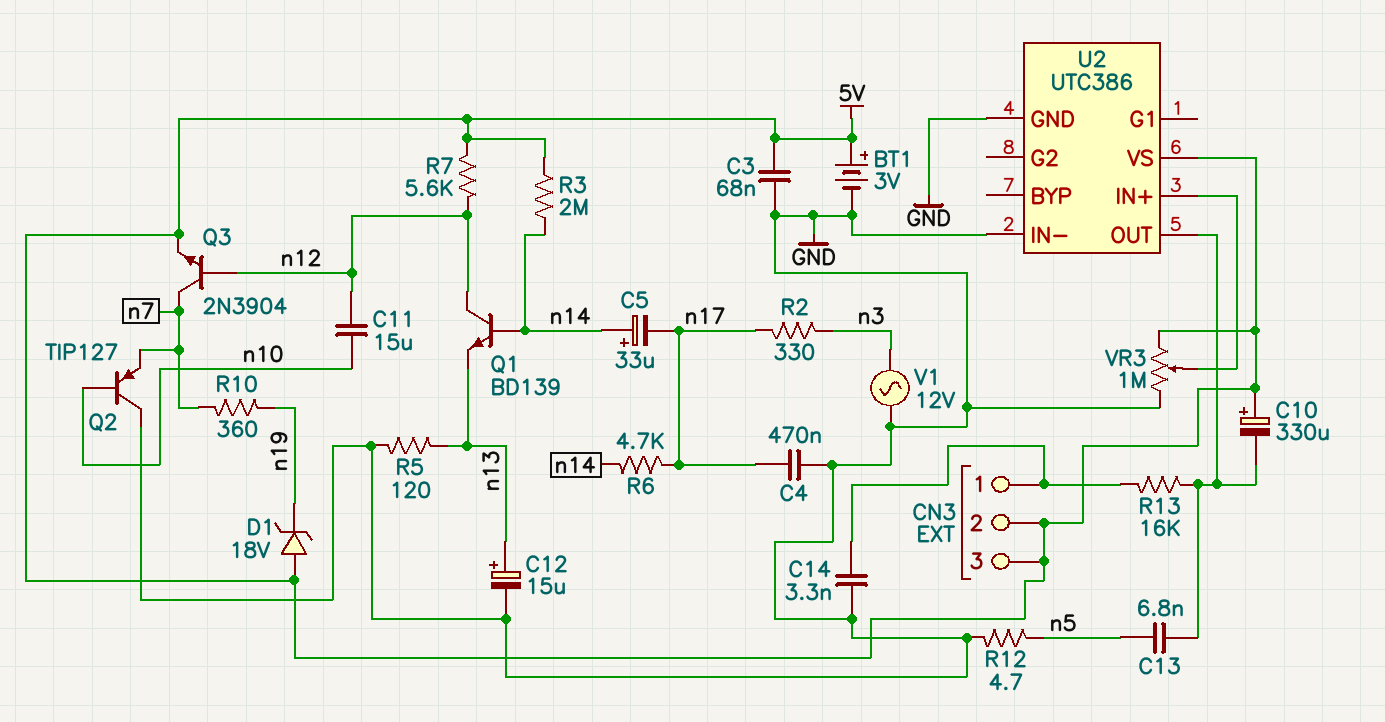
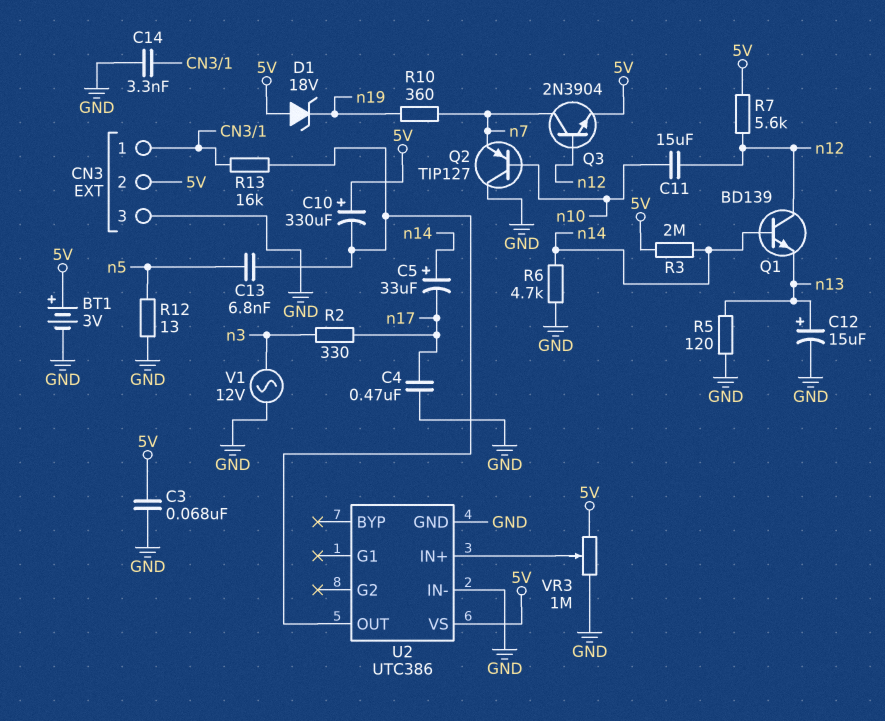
CN3 pin 3: 5V -> GND
R6: 4.7k (n14, n17) -> 4.7k (GND, n14)
R12: 4.7 (GND, n5) -> 13 (GND, n5)

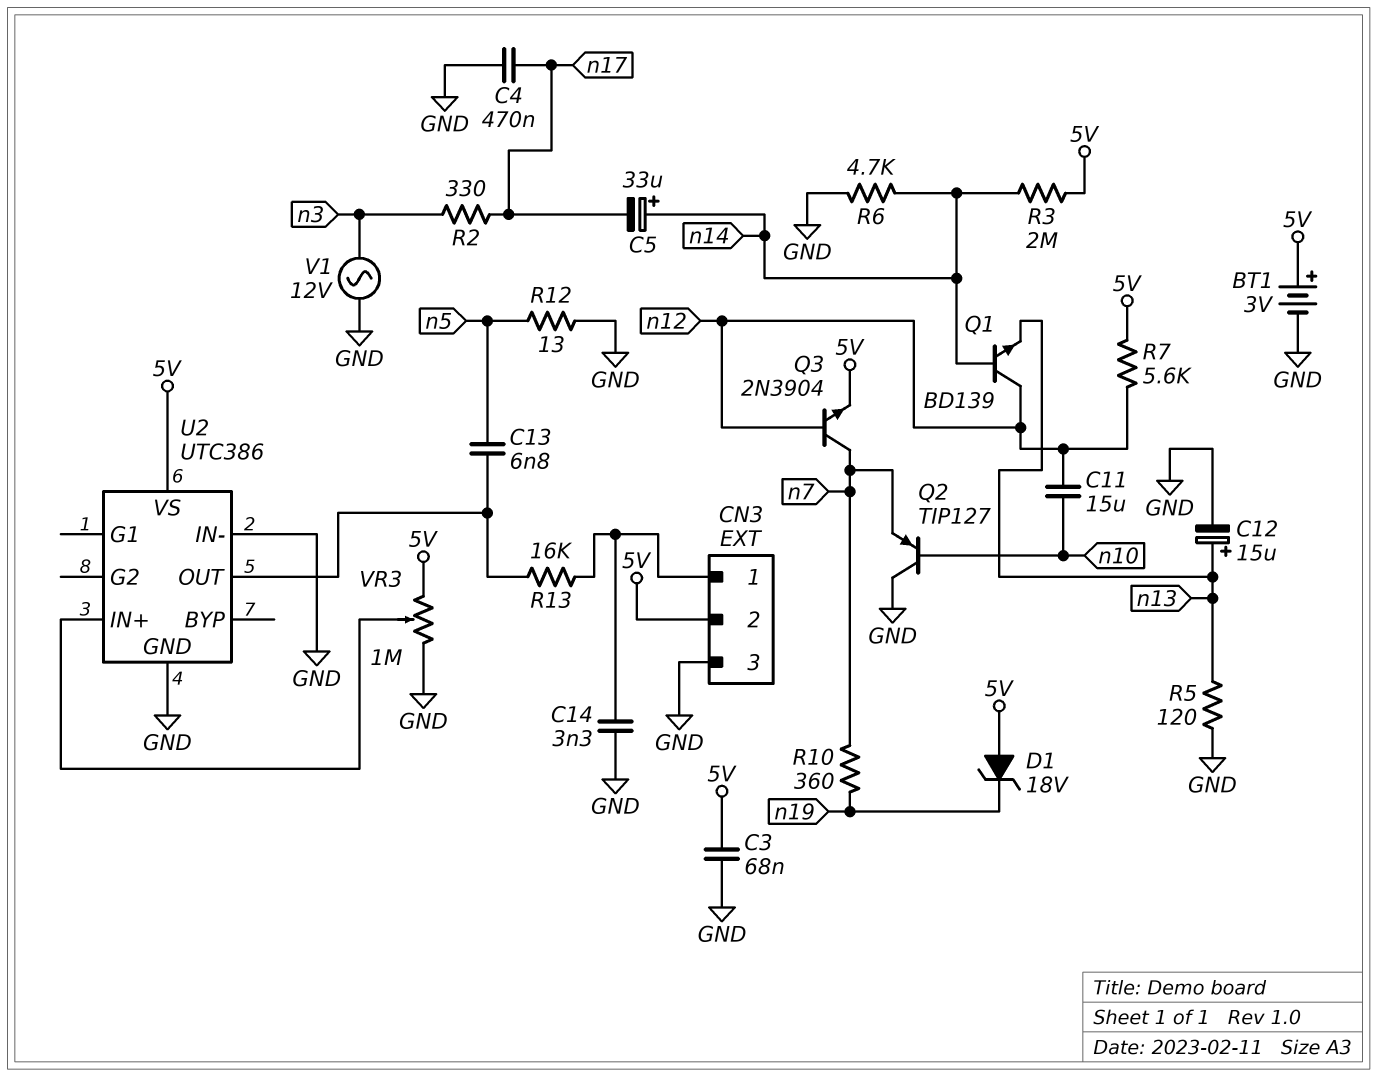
C10: 330uF (plus 5V, minus U2/OUT) -> none

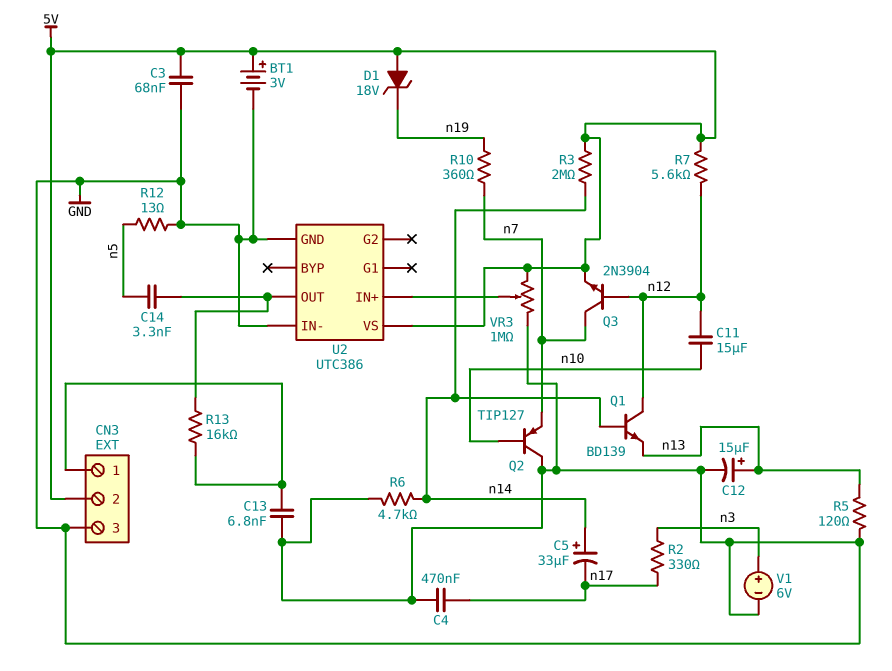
C13: 6.8nF (U2/OUT, n5) -> 6.8nF (CN3/1, GND)
C14: 3.3nF (CN3/1, GND) -> 3.3nF (U2/OUT, n5)
V1: AC 12V (GND, n3) -> 6V (plus n3, minus GND)

